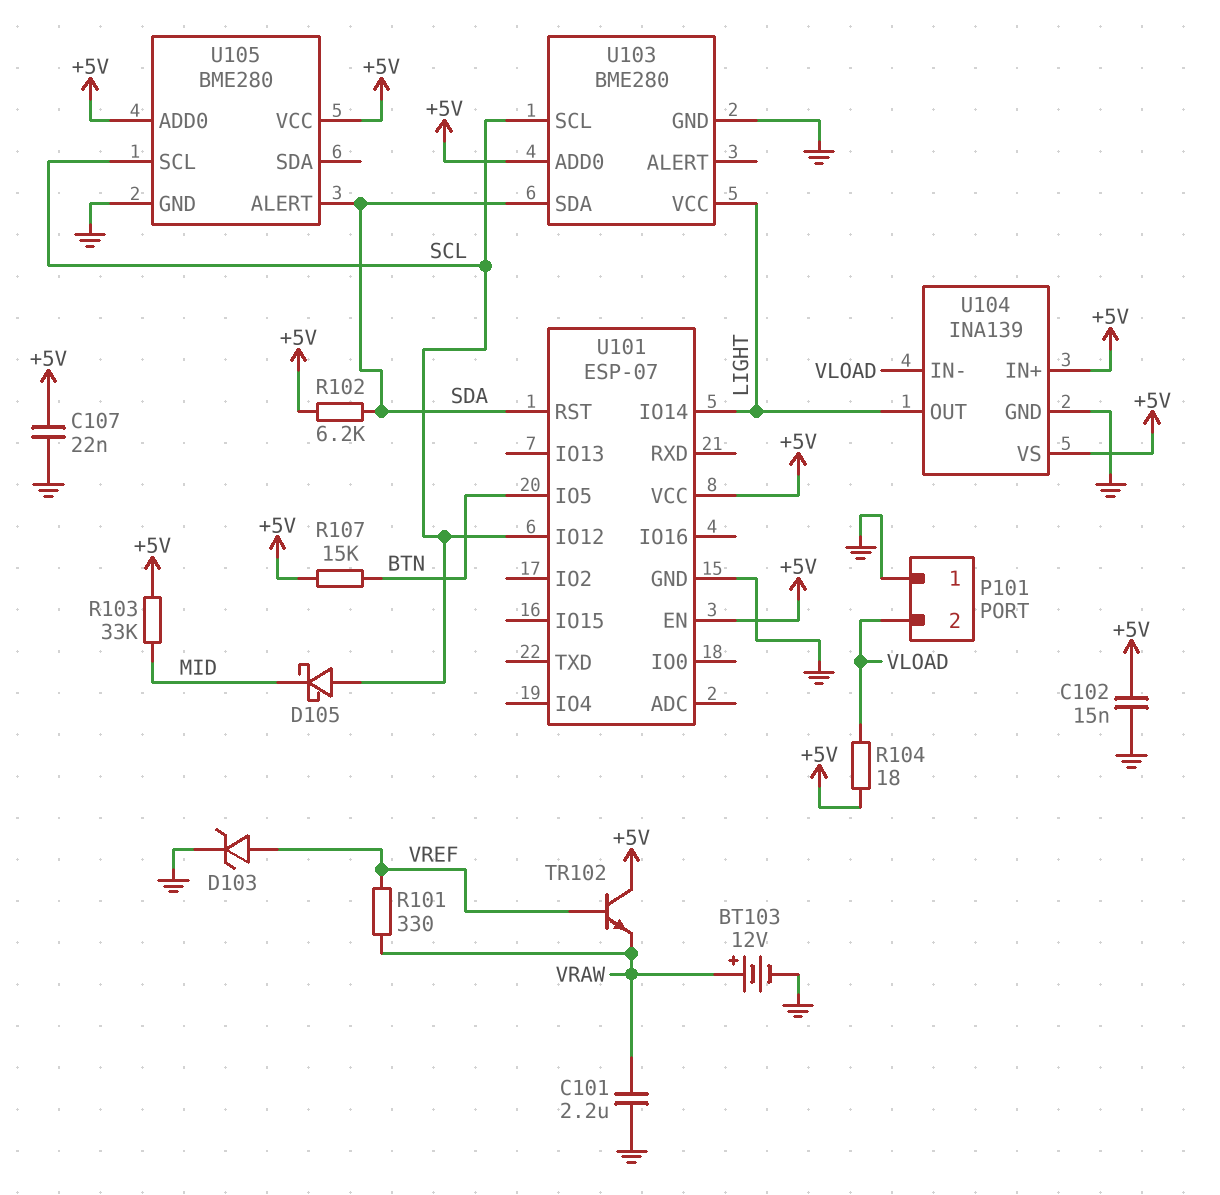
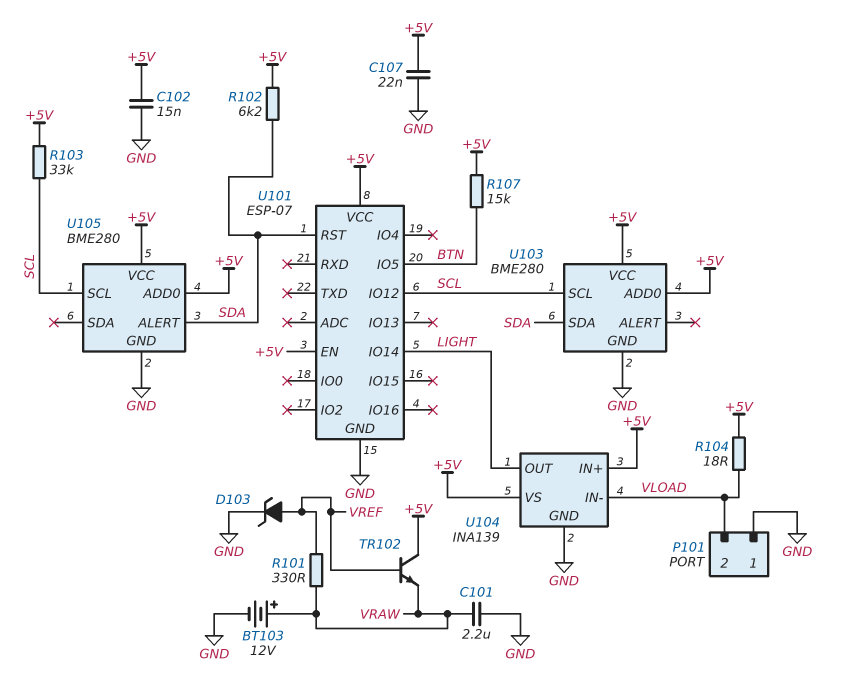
D105: schottky (A SCL, K MID) -> none
R103: 33k (+5V, MID) -> 33k (+5V, SCL)
U103 pin VCC: LIGHT -> +5V

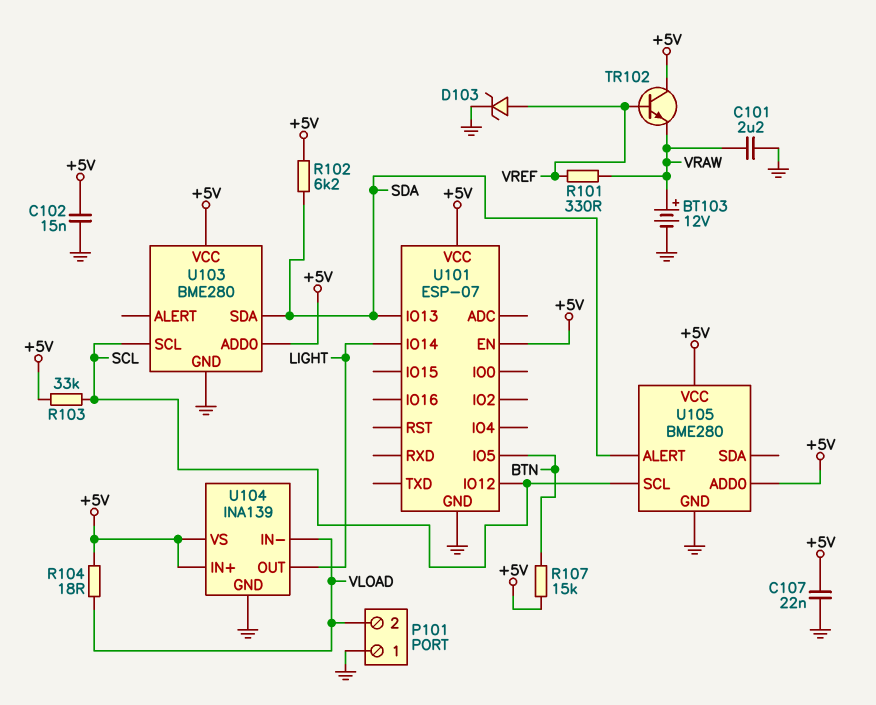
U101 pin IO13: none -> SDA
U101 pin RST: SDA -> none

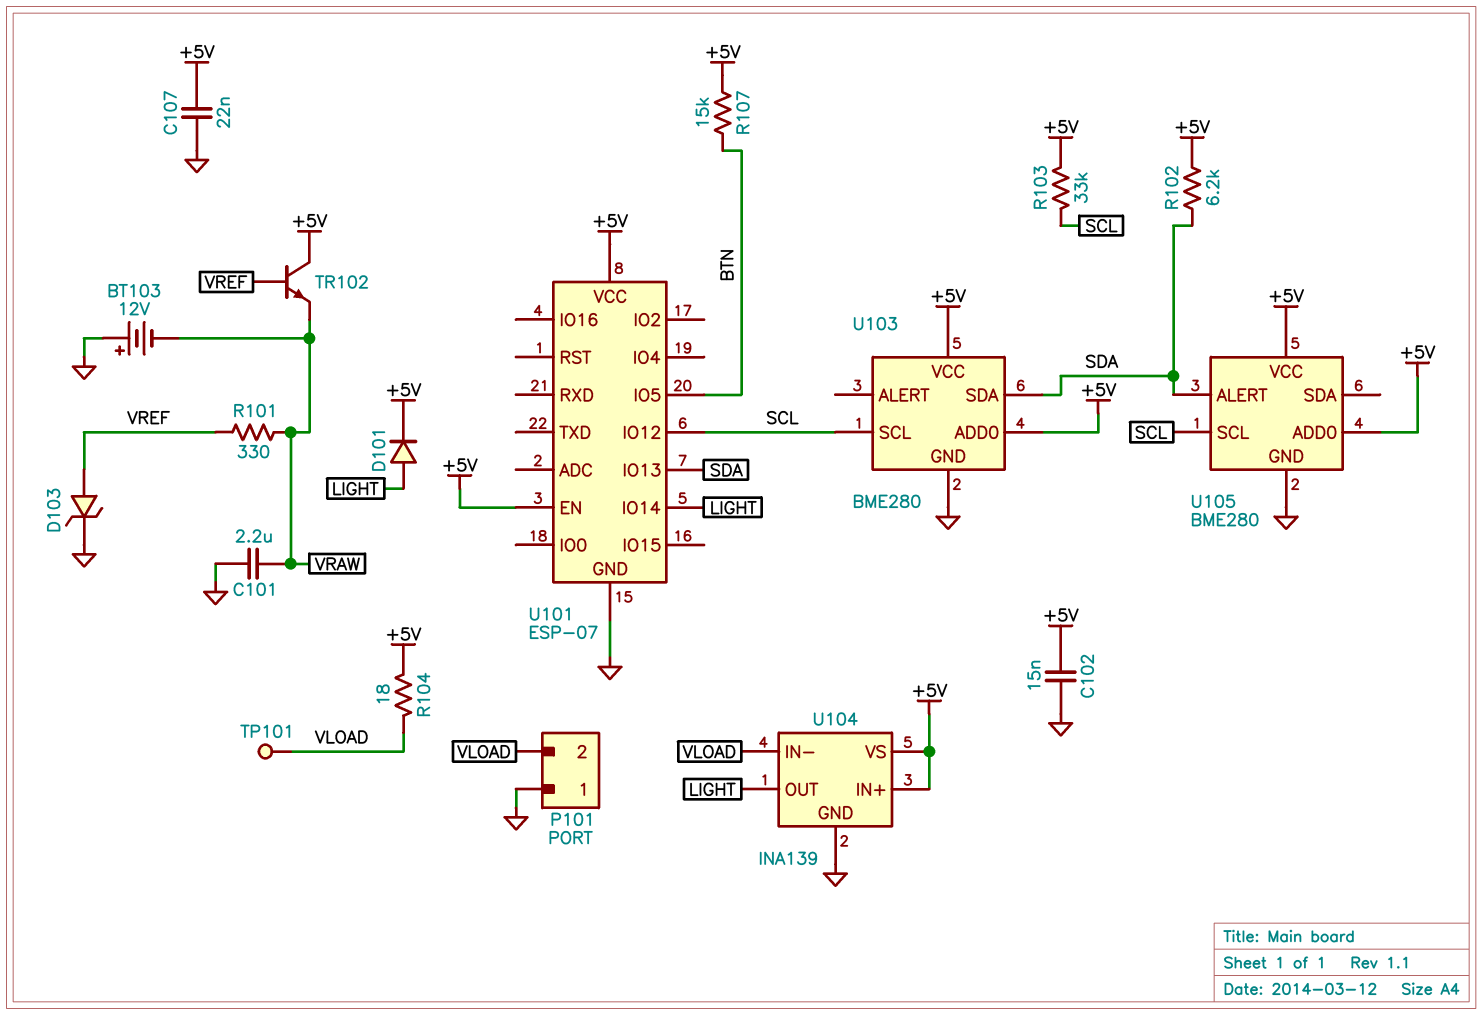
BT103: 12V (plus VRAW, minus GND) -> 12V (plus GND, minus VRAW)
D101: none -> diode (A LIGHT, K +5V)
TP101: none -> test point (VLOAD)

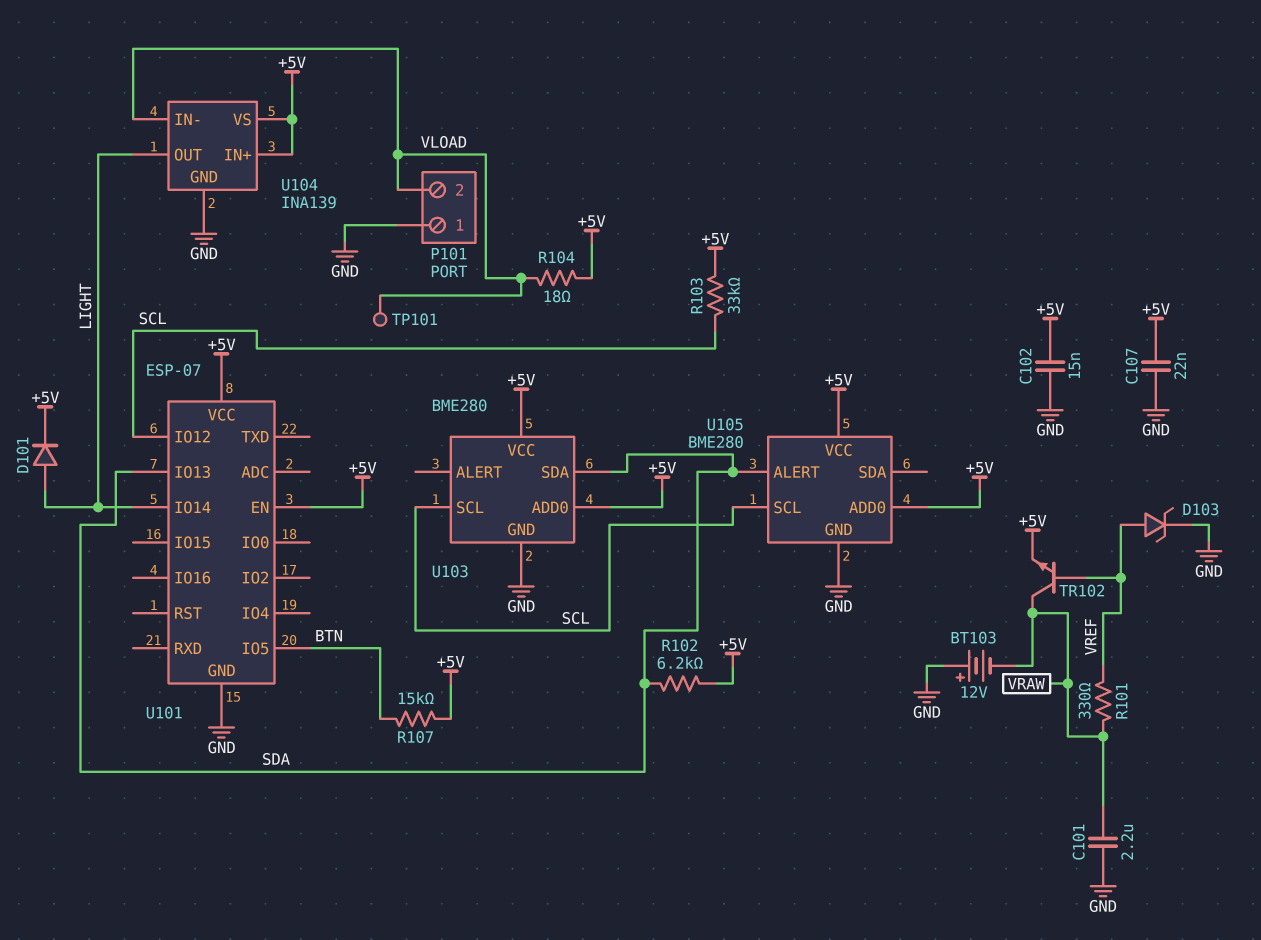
TR102: NPN (B VREF, C +5V, E VRAW) -> NPN (B VREF, C VRAW, E +5V)

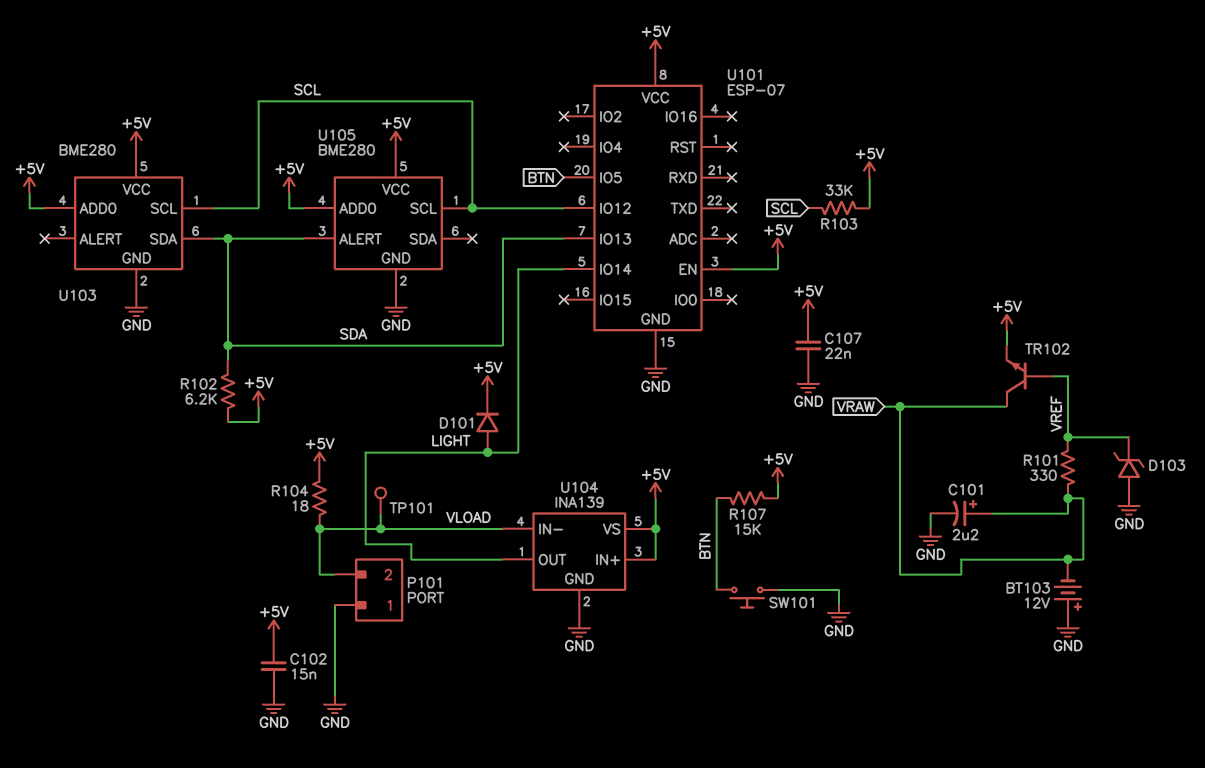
C101: 2.2uF (GND, VRAW) -> 2.2uF (plus VRAW, minus GND)
D103: zener (A VREF, K GND) -> zener (A GND, K VREF)
SW101: none -> button (BTN, GND)

